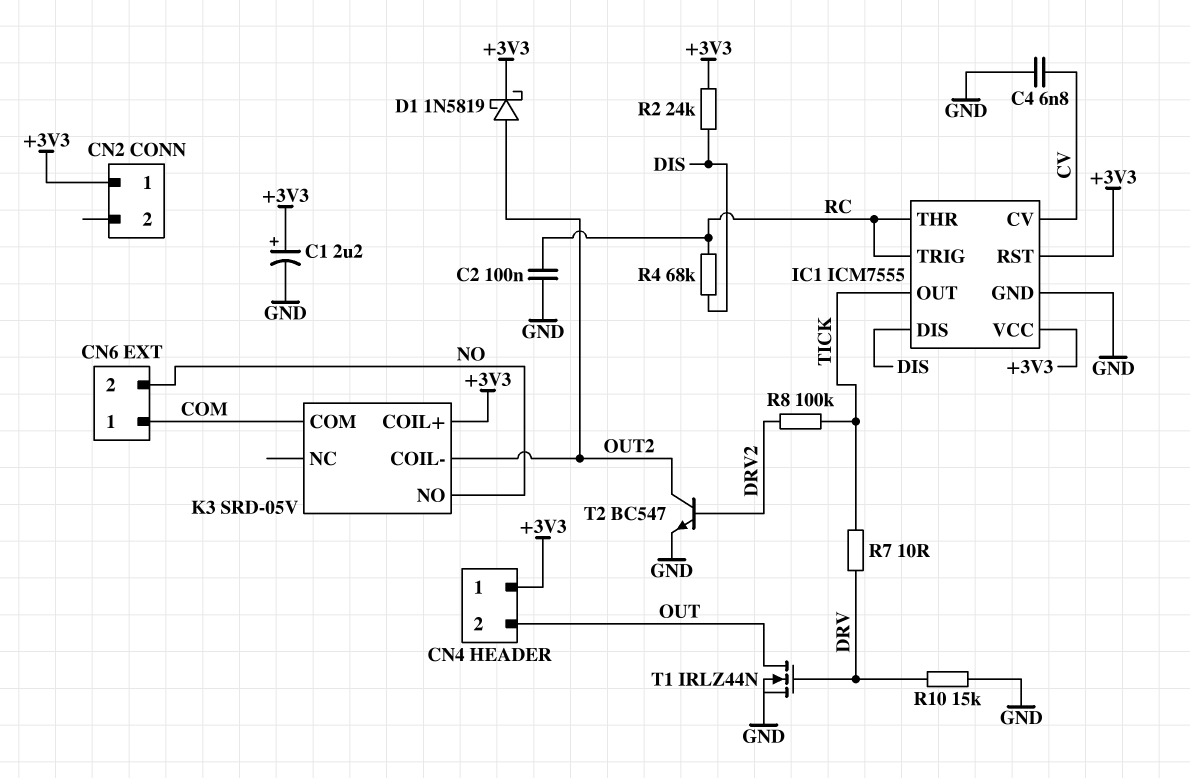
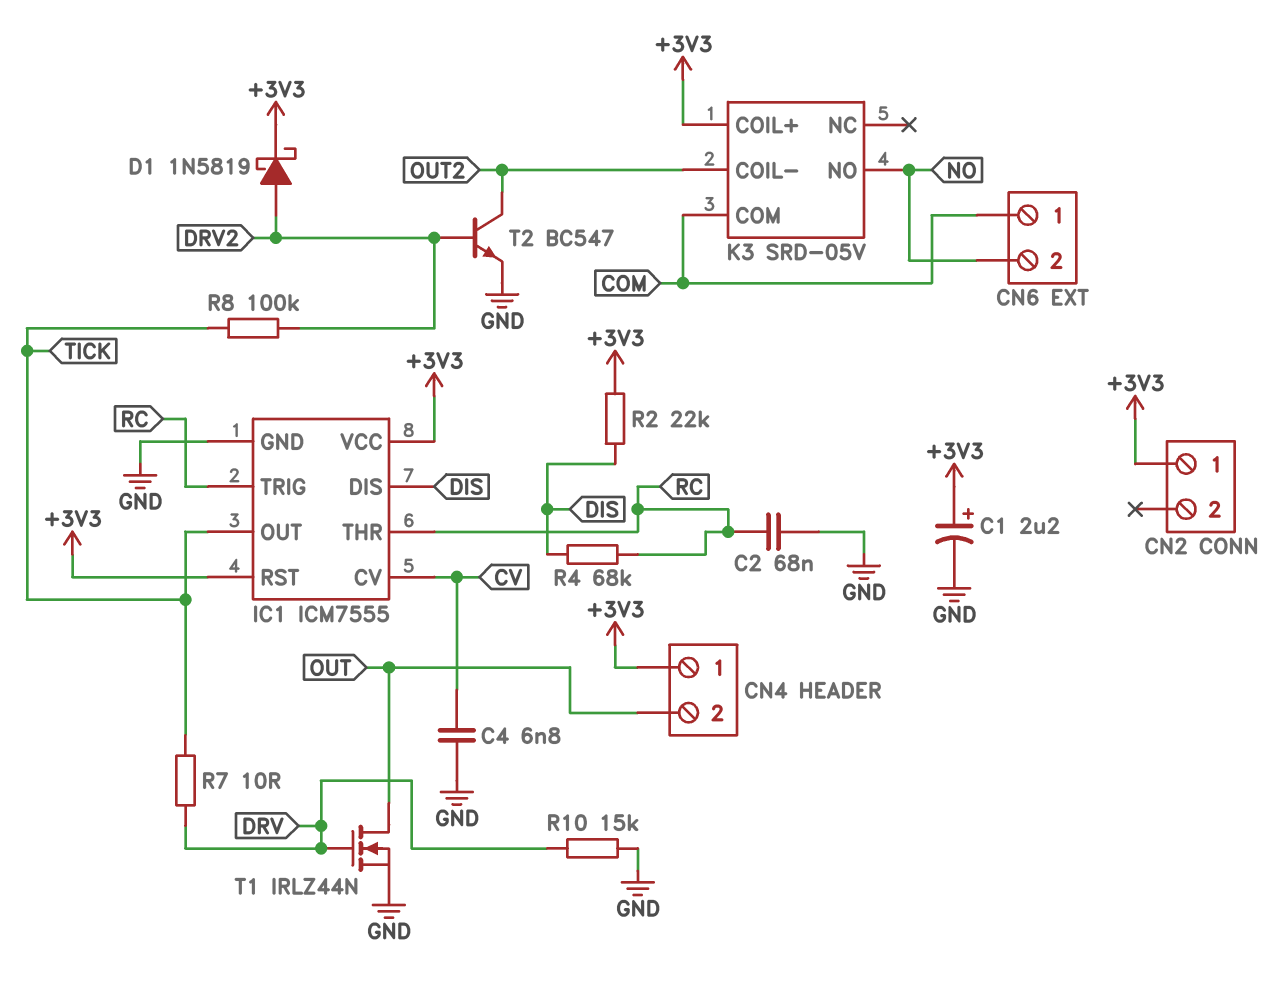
C2: 100nF (GND, RC) -> 68nF (GND, RC)
D1: schottky 1N5819 (A OUT2, K +3V3) -> schottky 1N5819 (A DRV2, K +3V3)
R2: 24k (+3V3, DIS) -> 22k (+3V3, DIS)

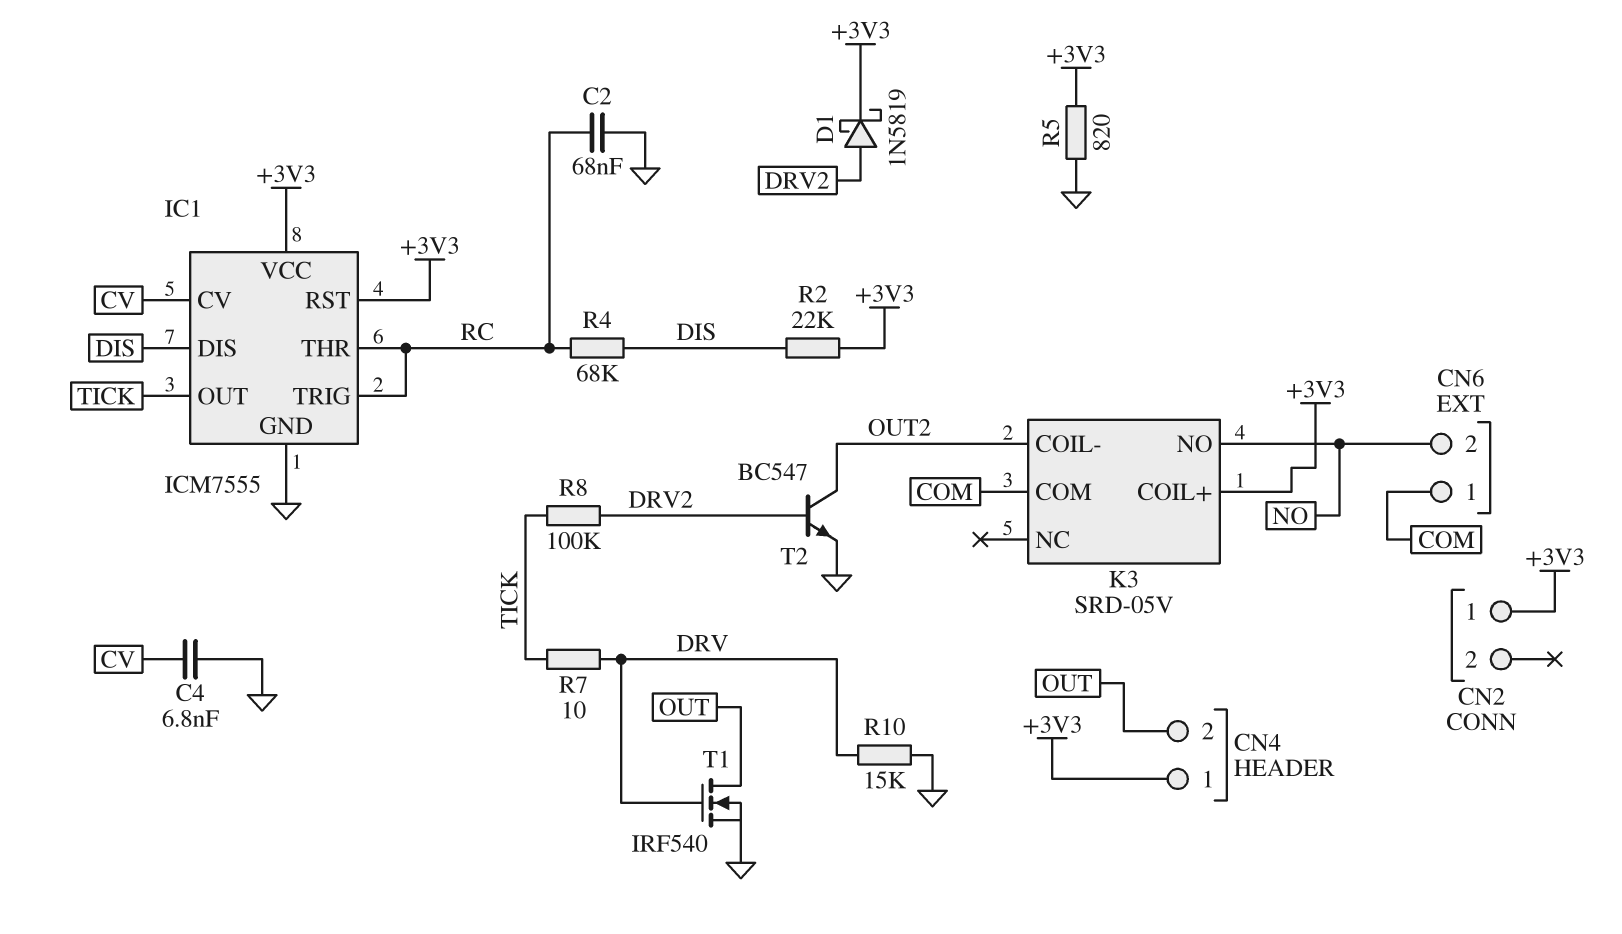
C1: 2.2uF (plus +3V3, minus GND) -> none
R5: none -> 820 (+3V3, GND)
T1: NMOS IRLZ44N (G DRV, D OUT, S GND) -> NMOS IRF540 (G DRV, D OUT, S GND)

